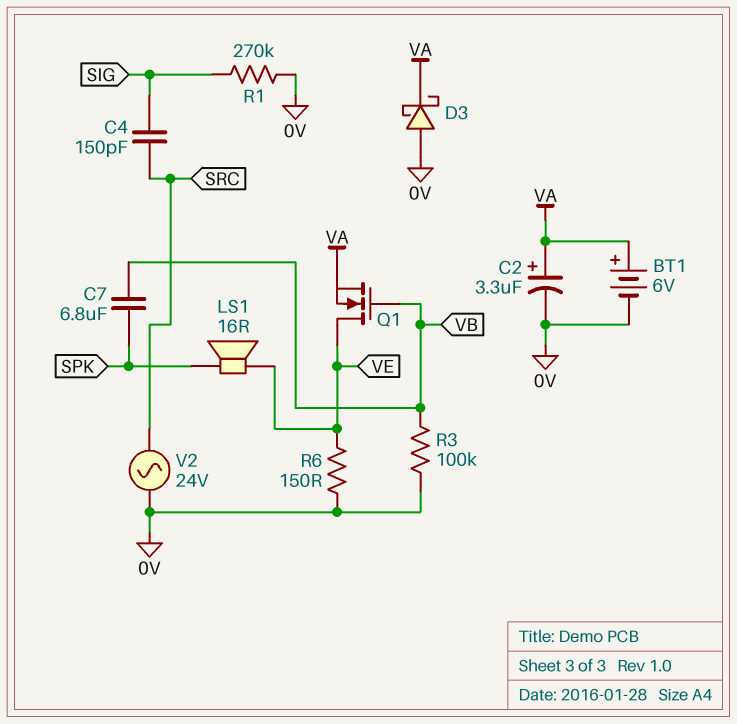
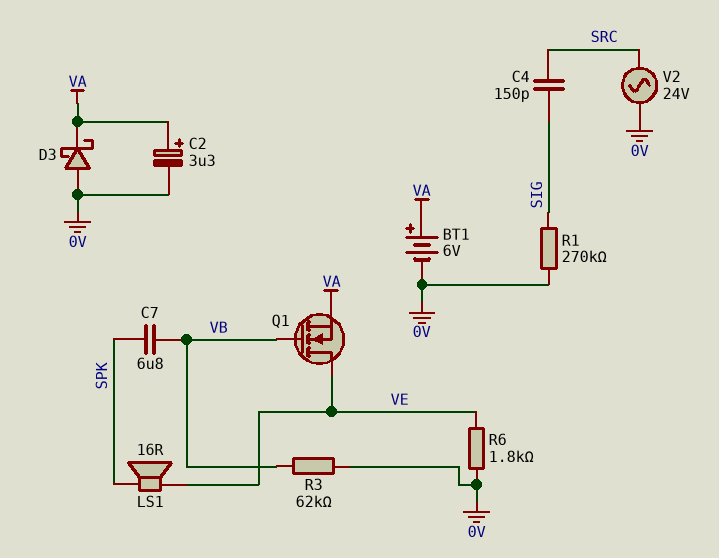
R3: 100k (0V, VB) -> 62k (0V, VB)
R6: 150 (0V, VE) -> 1.8k (0V, VE)

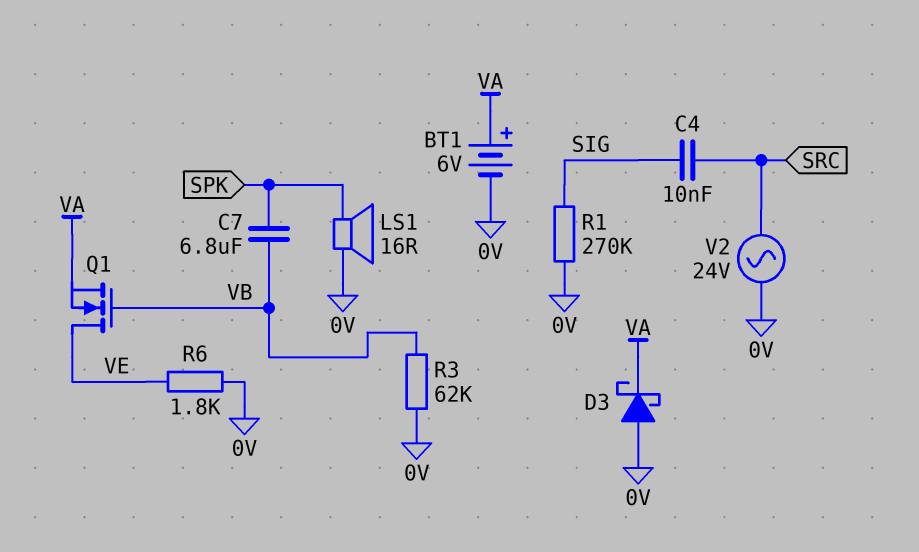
C2: 3.3uF (plus VA, minus 0V) -> none
C4: 150pF (SIG, SRC) -> 10nF (SIG, SRC)
LS1: speaker 16R (SPK, VE) -> speaker 16R (0V, SPK)

